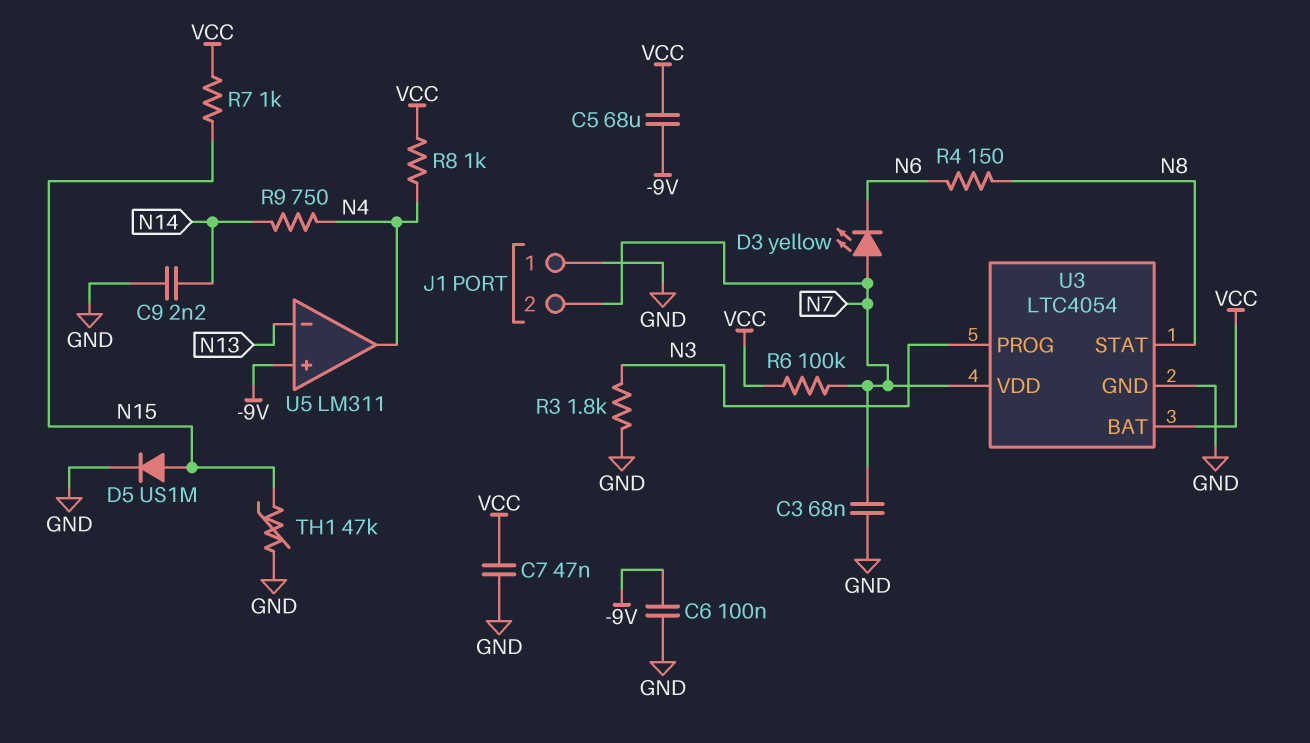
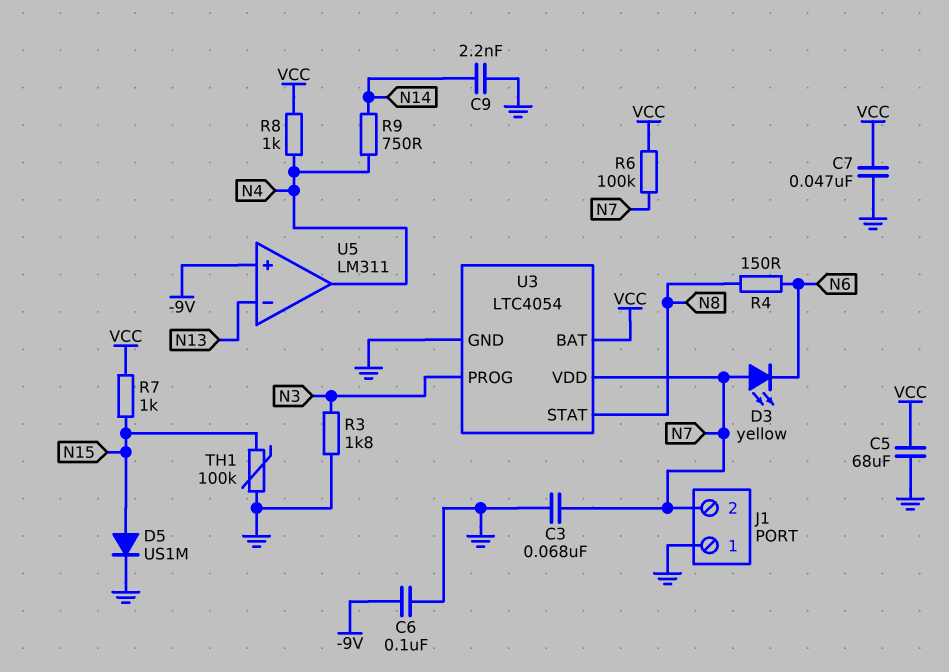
C5: 68uF (-9V, VCC) -> 68uF (GND, VCC)
TH1: 47k (GND, N15) -> 100k (GND, N15)

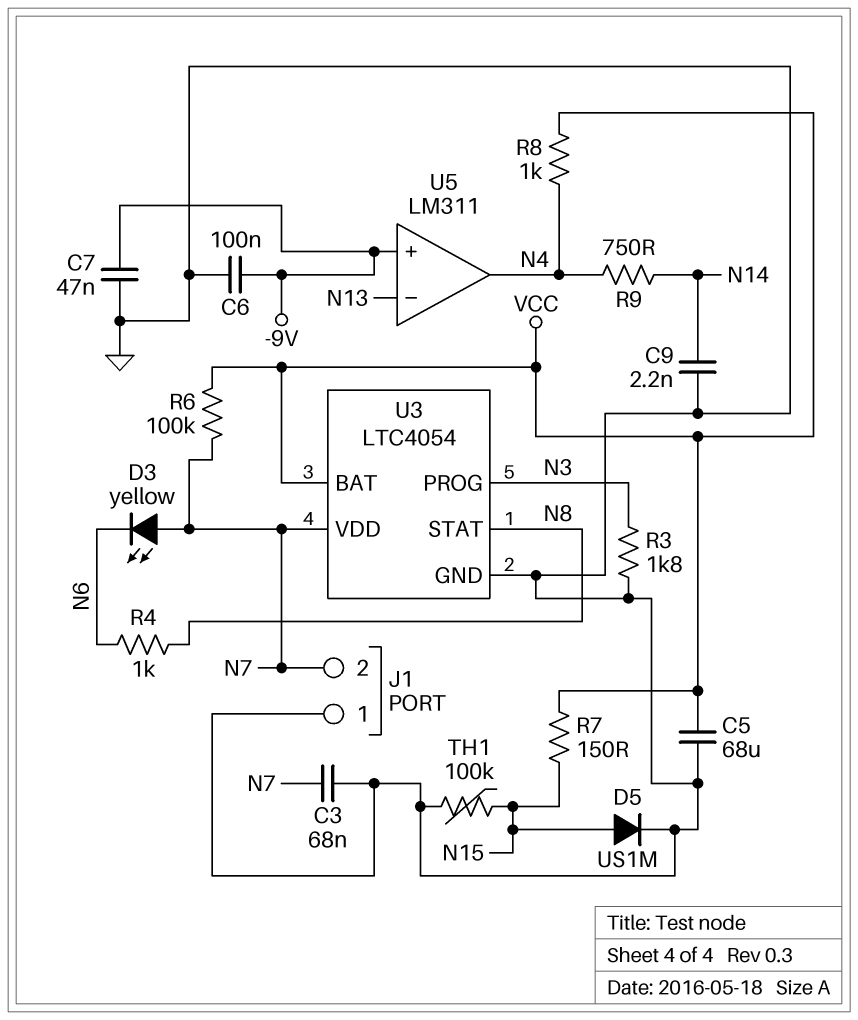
C7: 47nF (GND, VCC) -> 47nF (-9V, GND)
R4: 150 (N6, N8) -> 1k (N6, N8)
R7: 1k (N15, VCC) -> 150 (N15, VCC)

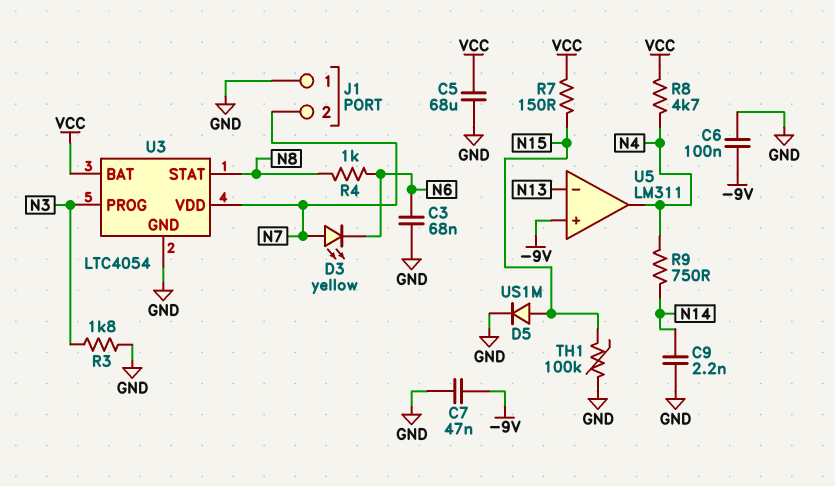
C3: 68nF (GND, N7) -> 68nF (GND, N6)
R6: 100k (N7, VCC) -> none
R8: 1k (N4, VCC) -> 4.7k (N4, VCC)

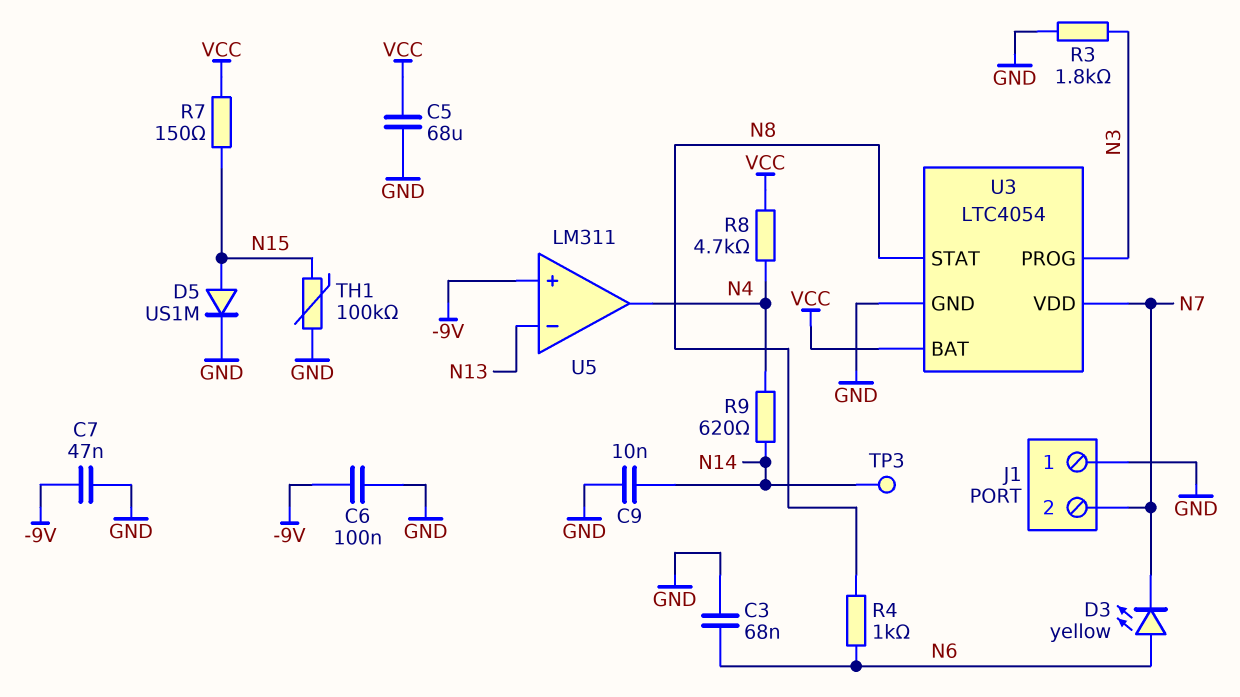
C9: 2.2nF (GND, N14) -> 10nF (GND, N14)
D3: LED yellow (A N7, K N6) -> LED yellow (A N6, K N7)
R9: 750 (N4, N14) -> 620 (N4, N14)
TP3: none -> test point (N14)

